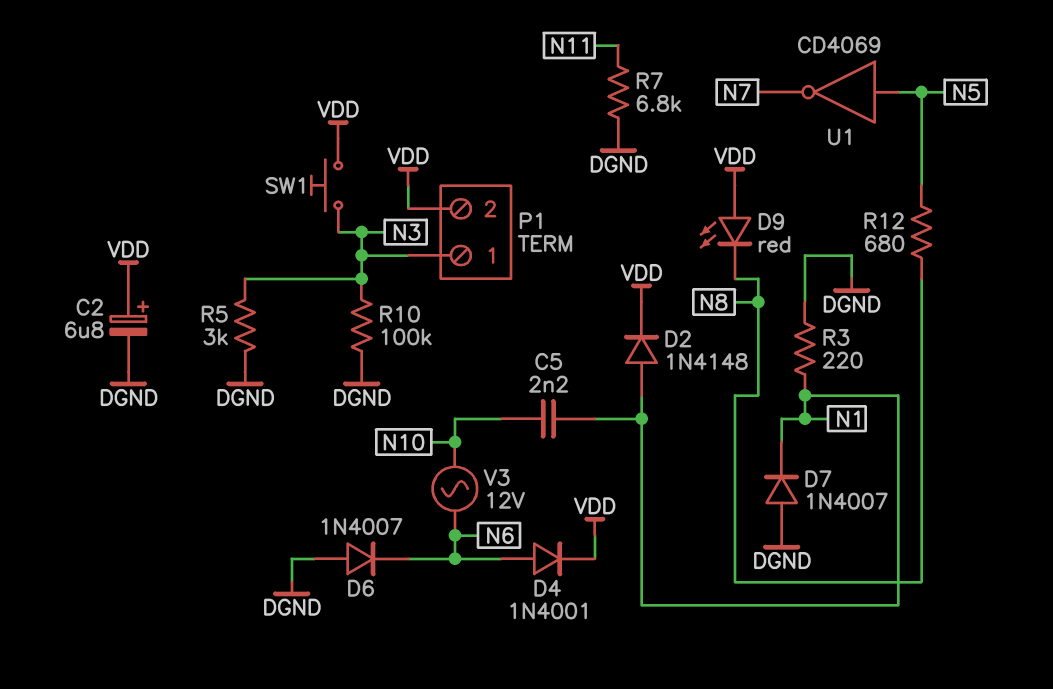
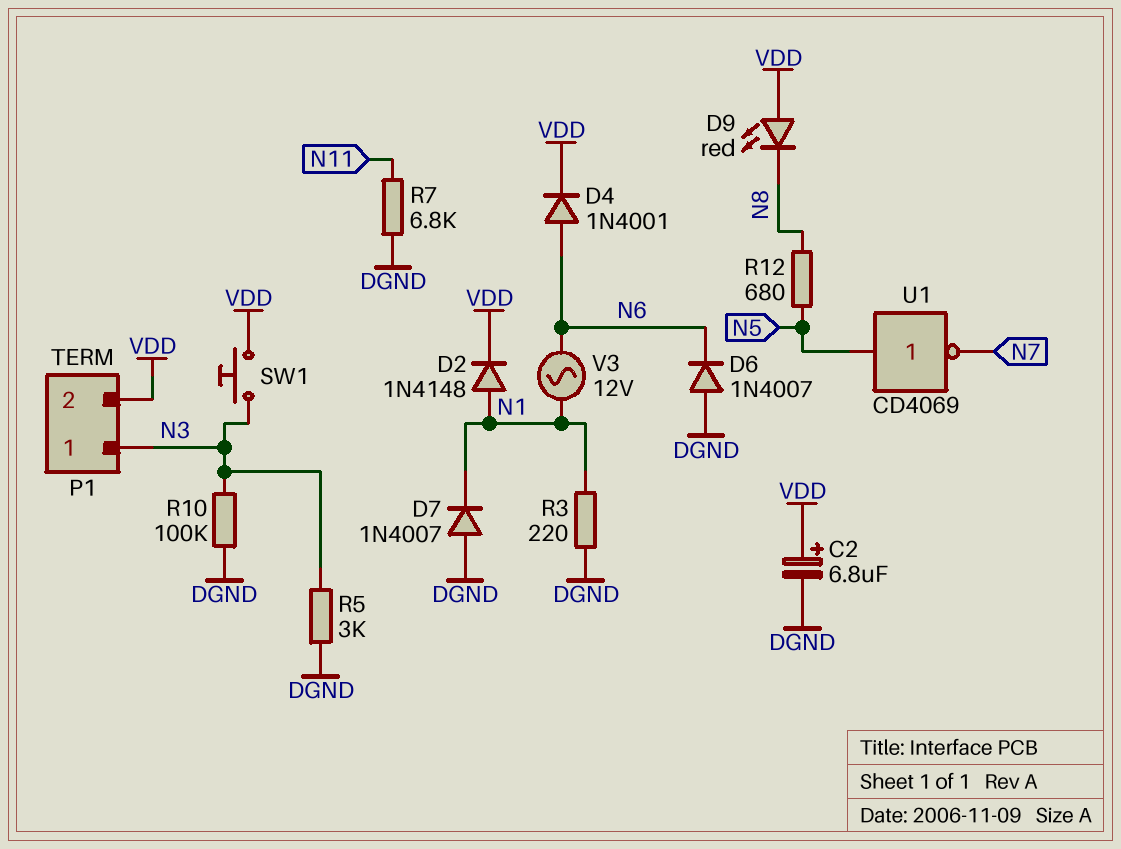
C5: 2.2nF (N1, N10) -> none
V3: AC 12V (N6, N10) -> AC 12V (N1, N6)

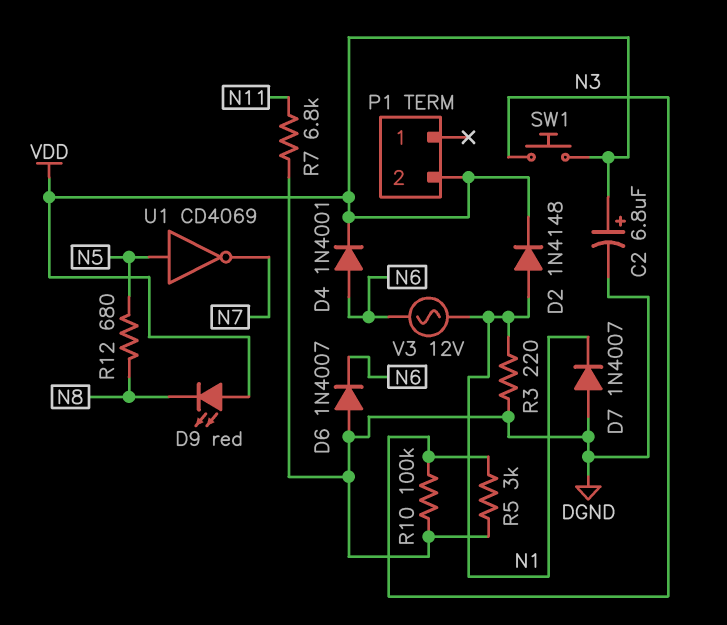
P1 pin 1: N3 -> none

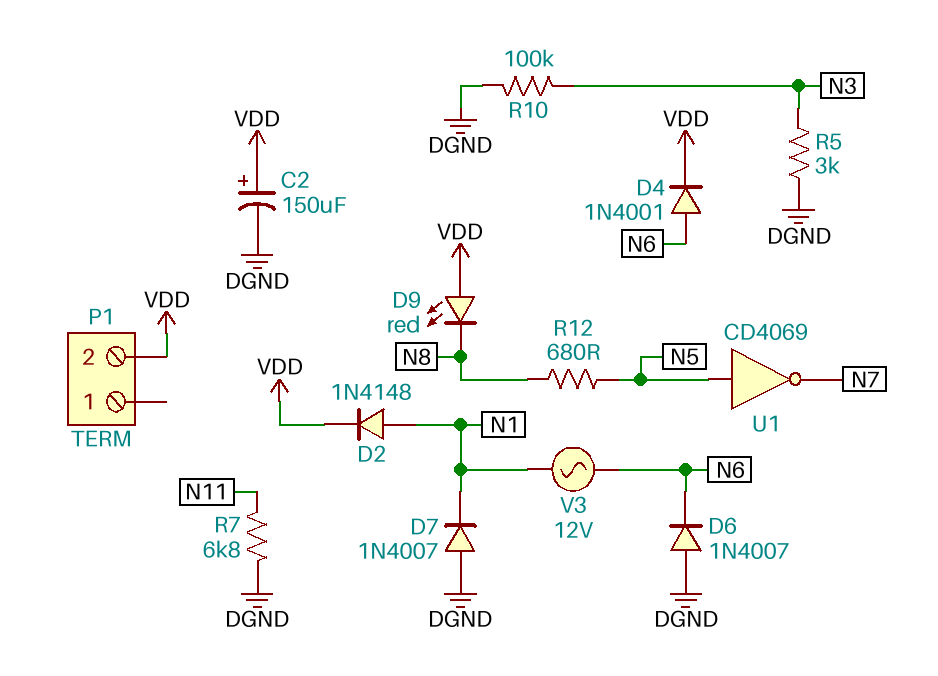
C2: 6.8uF (plus VDD, minus DGND) -> 150uF (plus VDD, minus DGND)
R3: 220 (DGND, N1) -> none
SW1: button (N3, VDD) -> none

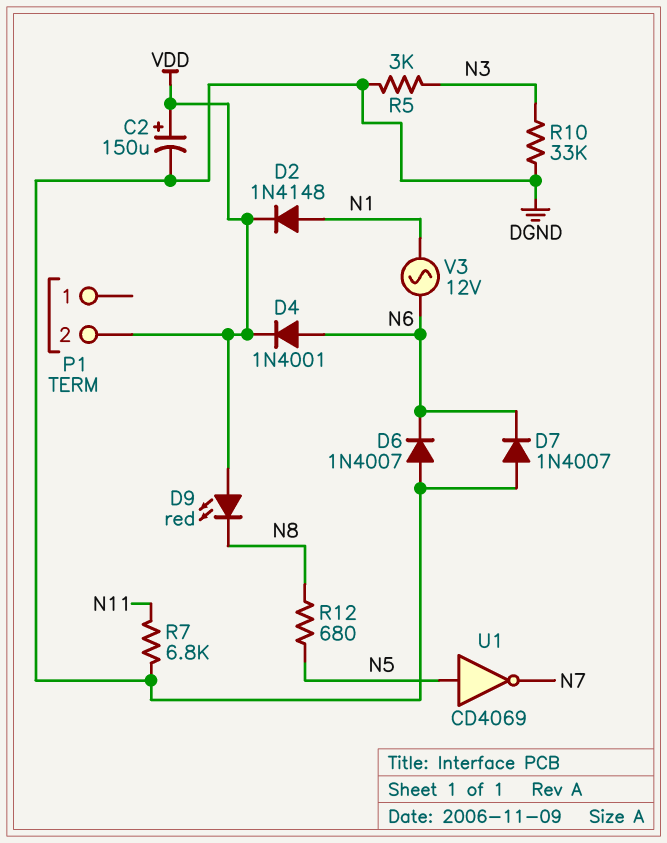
D7: diode 1N4007 (A DGND, K N1) -> diode 1N4007 (A DGND, K N6)
R10: 100k (DGND, N3) -> 33k (DGND, N3)

